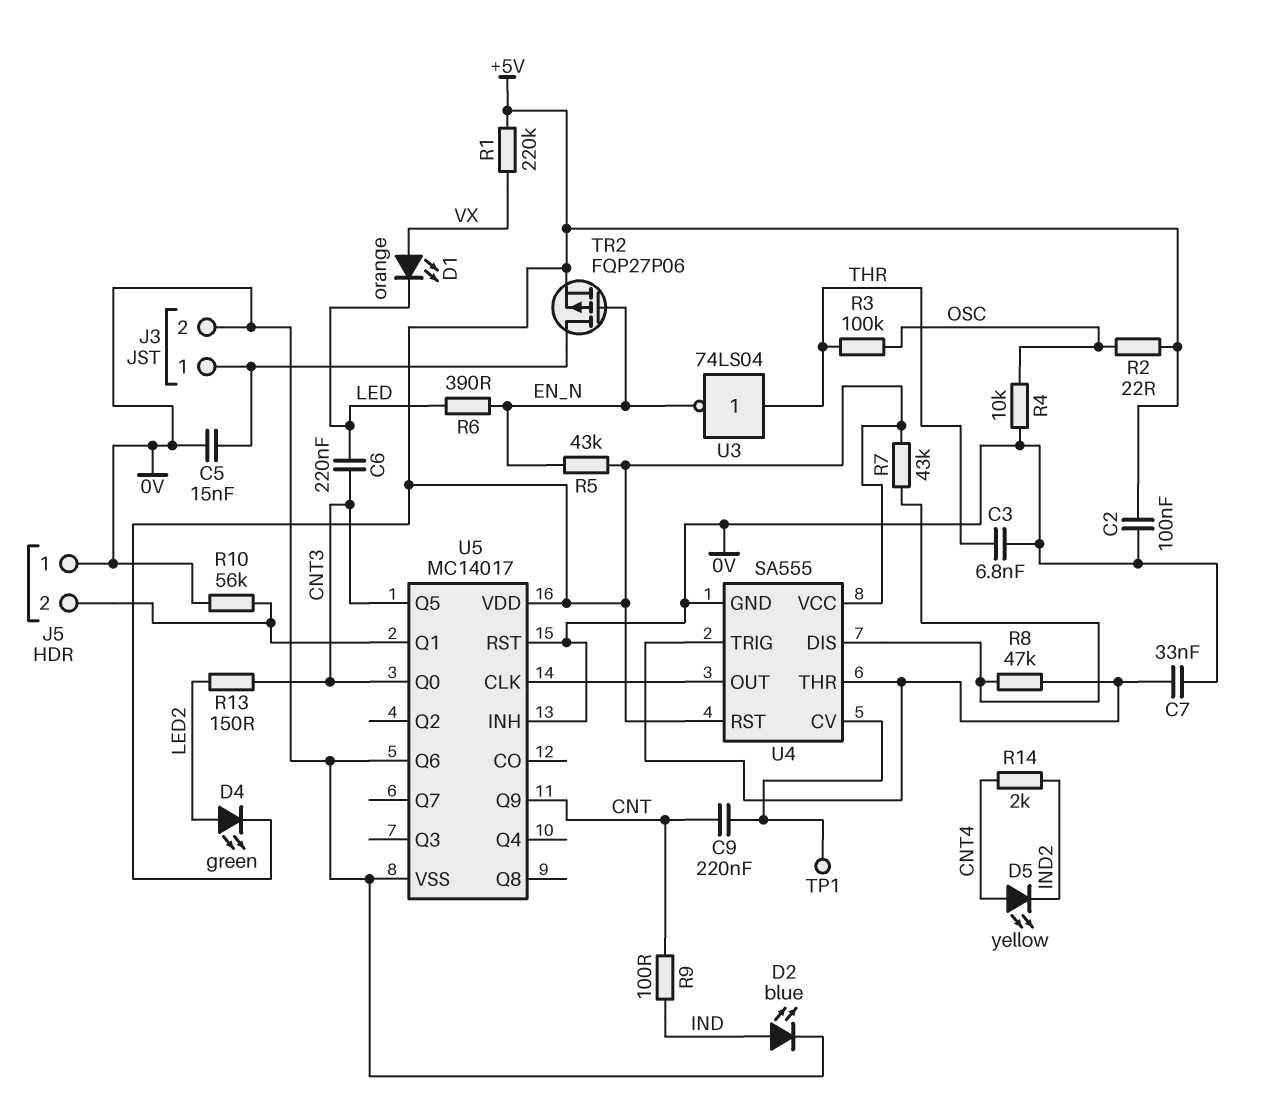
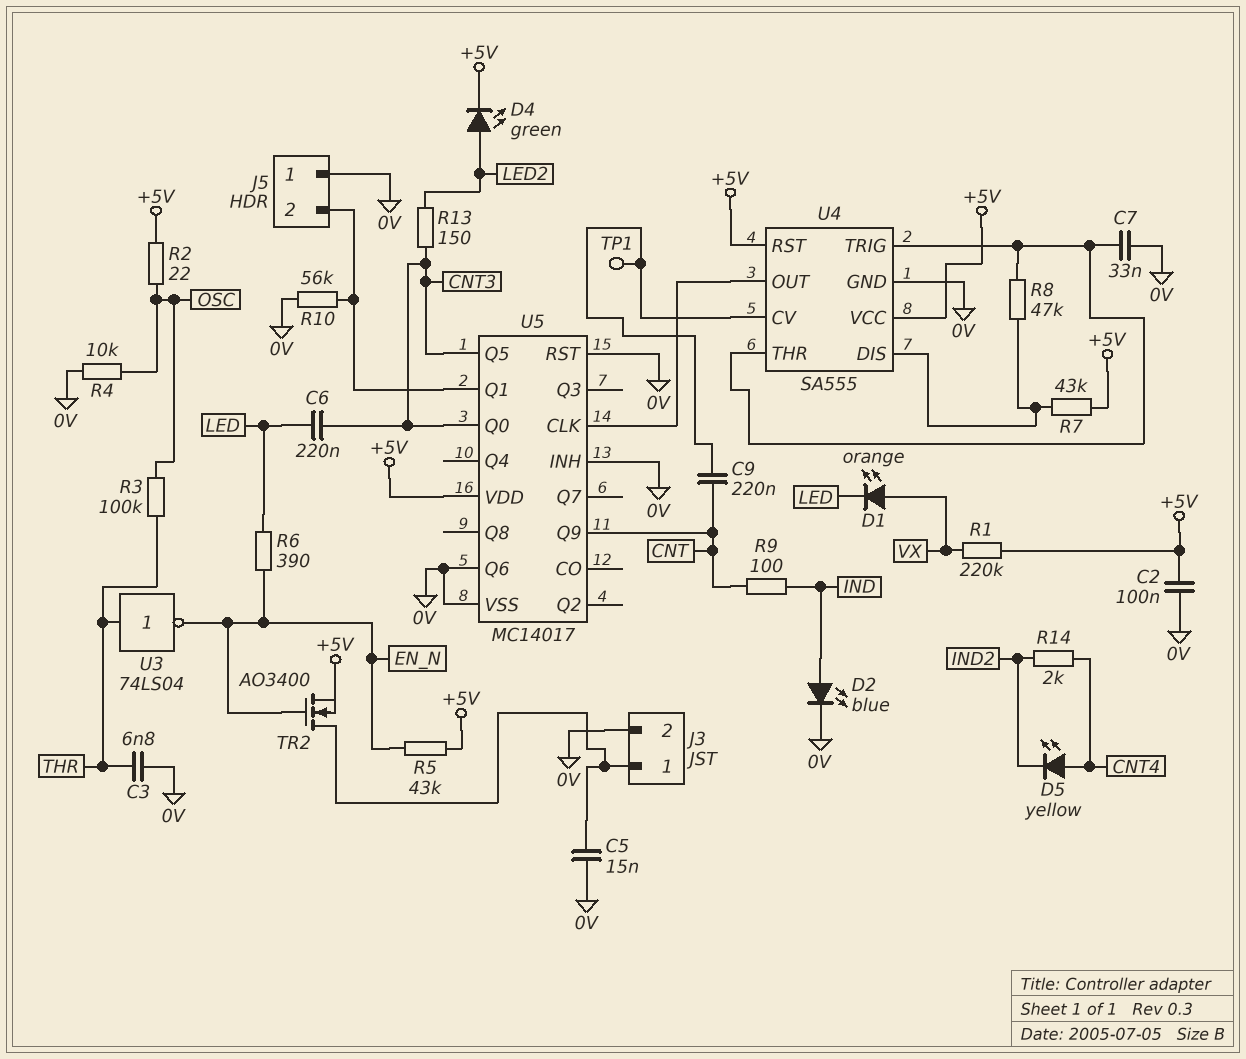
TR2: PMOS FQP27P06 (G EN_N, D J3/1, S +5V) -> NMOS AO3400 (G EN_N, D J3/1, S +5V)

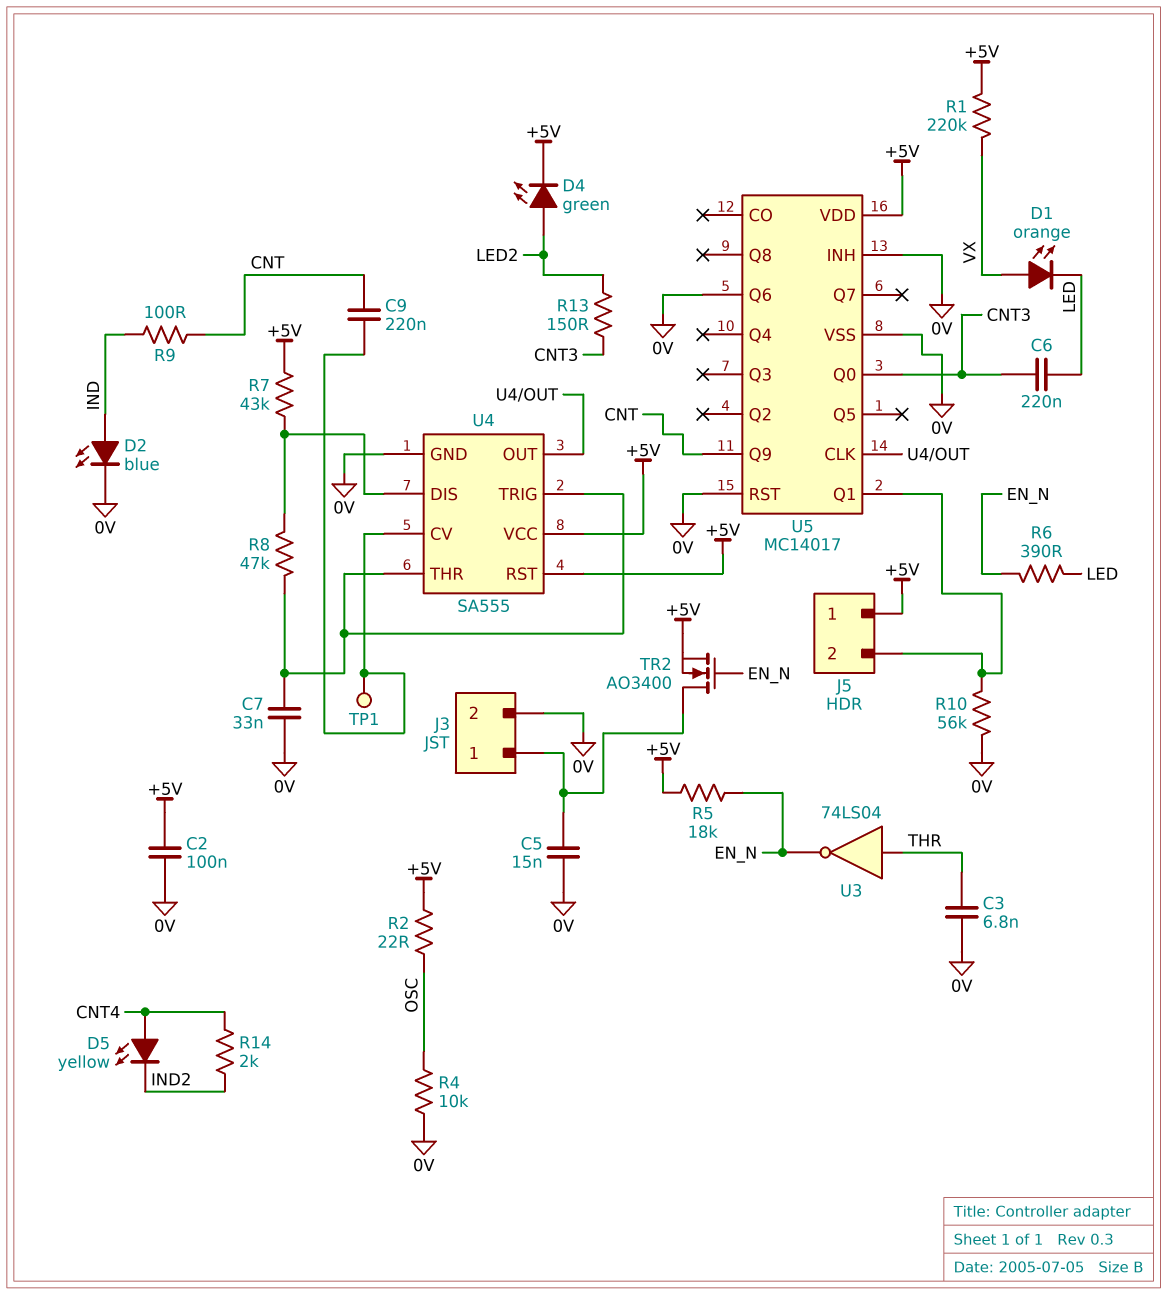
J5 pin 1: 0V -> +5V
R3: 100k (OSC, THR) -> none
R5: 43k (+5V, EN_N) -> 18k (+5V, EN_N)
U5 pin Q5: CNT3 -> none

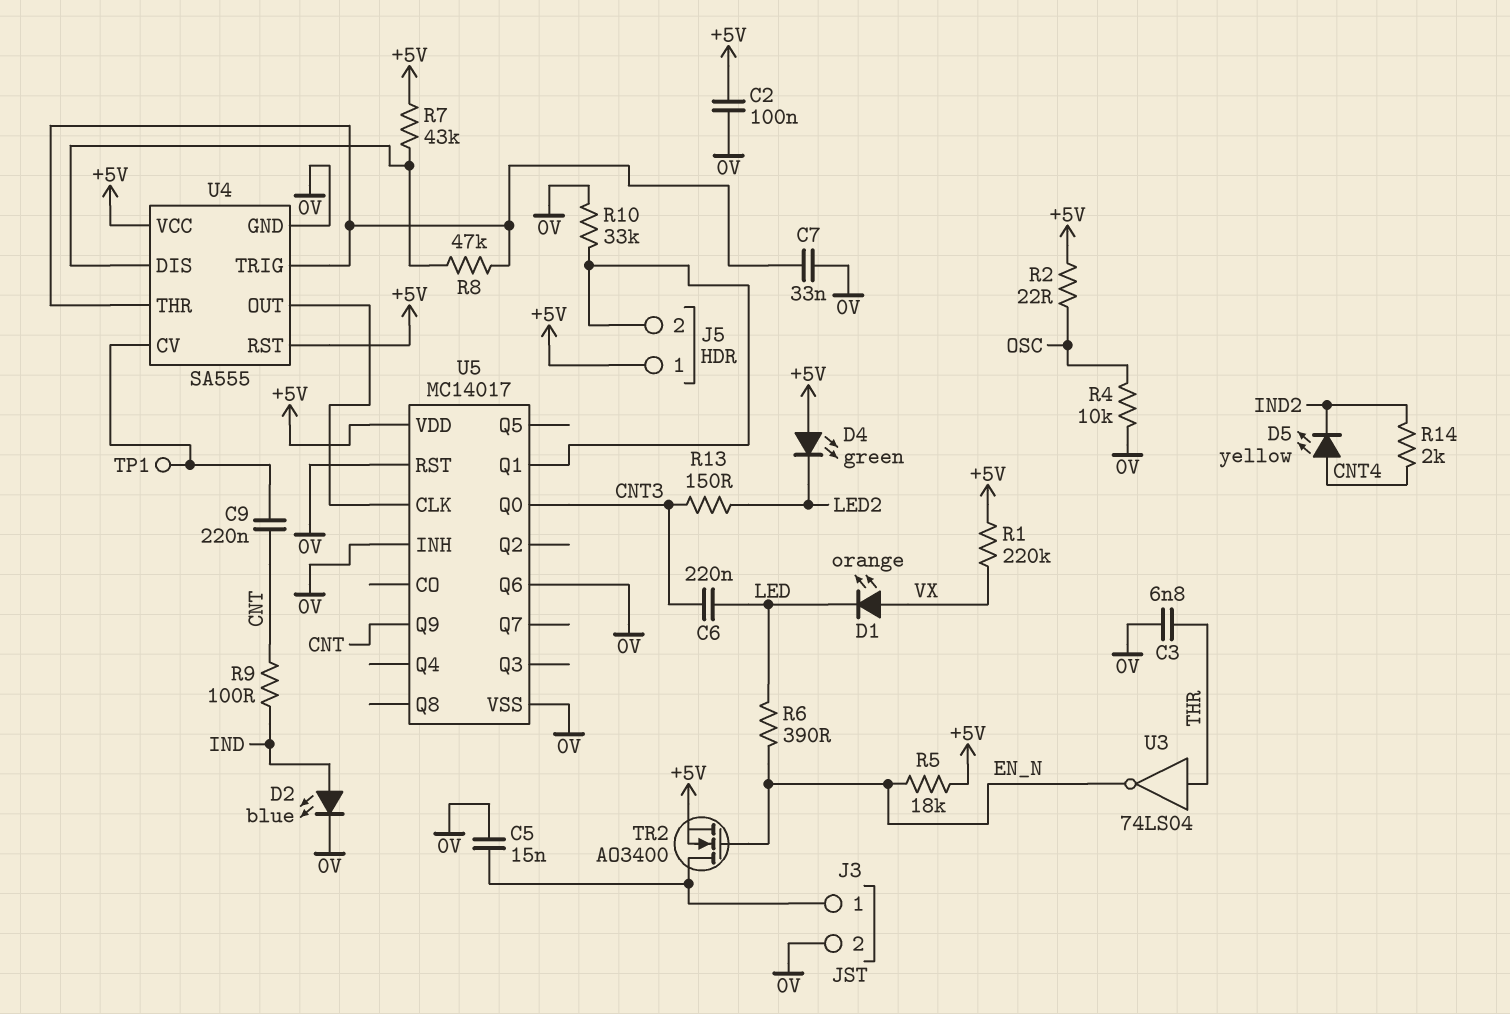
D4: LED green (A LED2, K +5V) -> LED green (A +5V, K LED2)
R10: 56k (0V, J5/2) -> 33k (0V, J5/2)

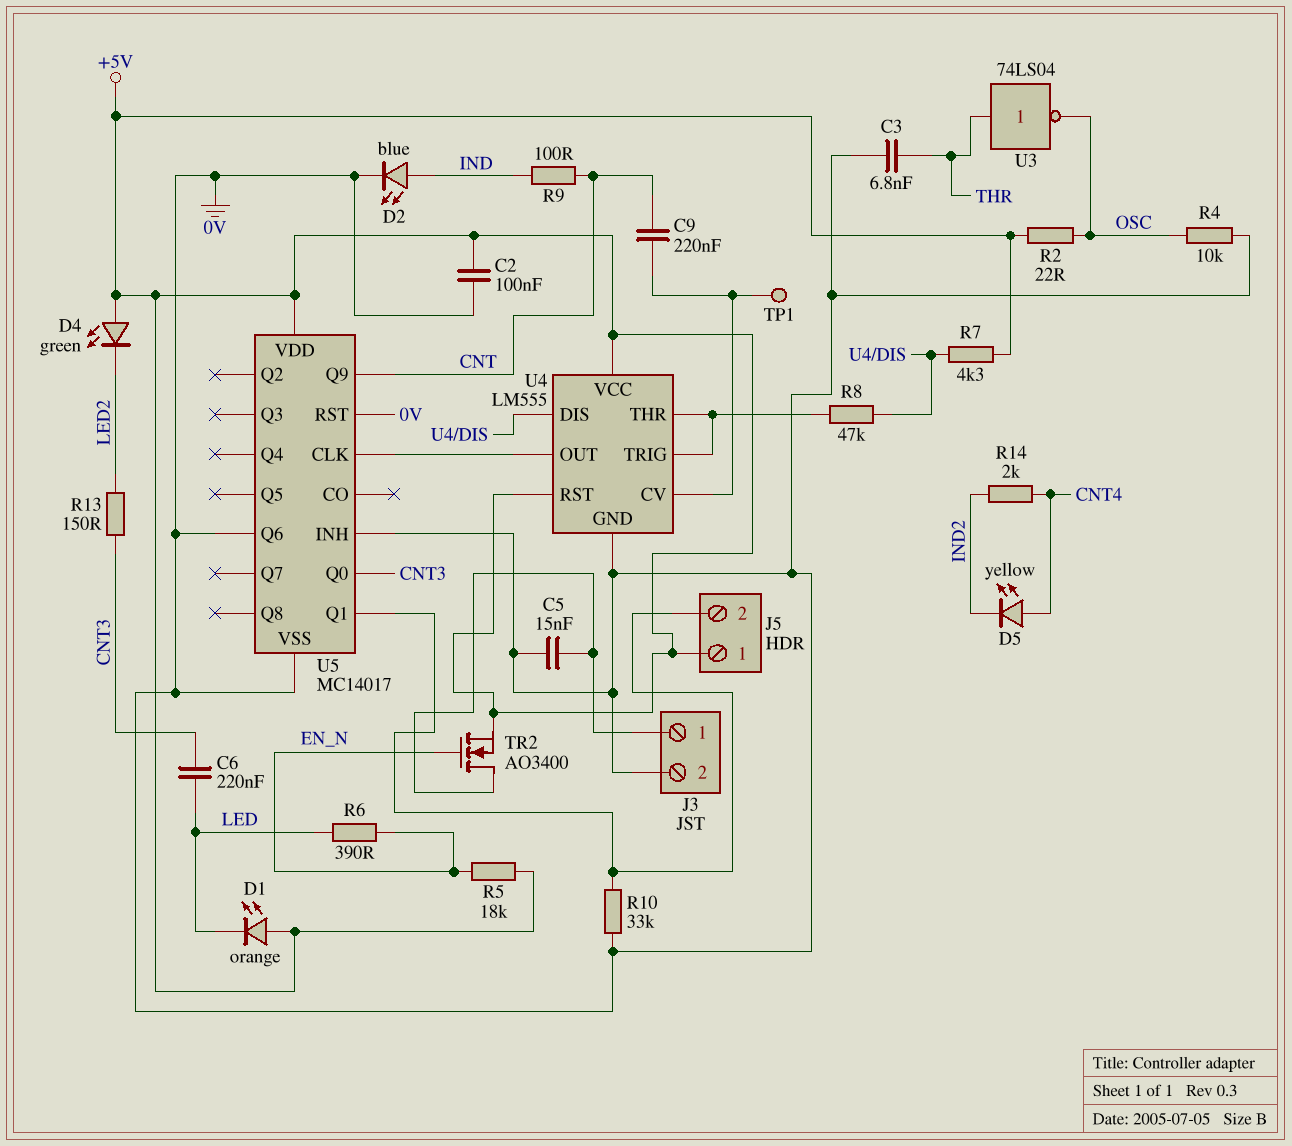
C7: 33nF (0V, U4/THR) -> none
D1: LED orange (A VX, K LED) -> LED orange (A +5V, K LED)
R1: 220k (+5V, VX) -> none
R7: 43k (+5V, U4/DIS) -> 4.3k (+5V, U4/DIS)
U3: NOT 74LS04 (in THR, out EN_N) -> NOT 74LS04 (in THR, out OSC)
U4: SA555 -> LM555

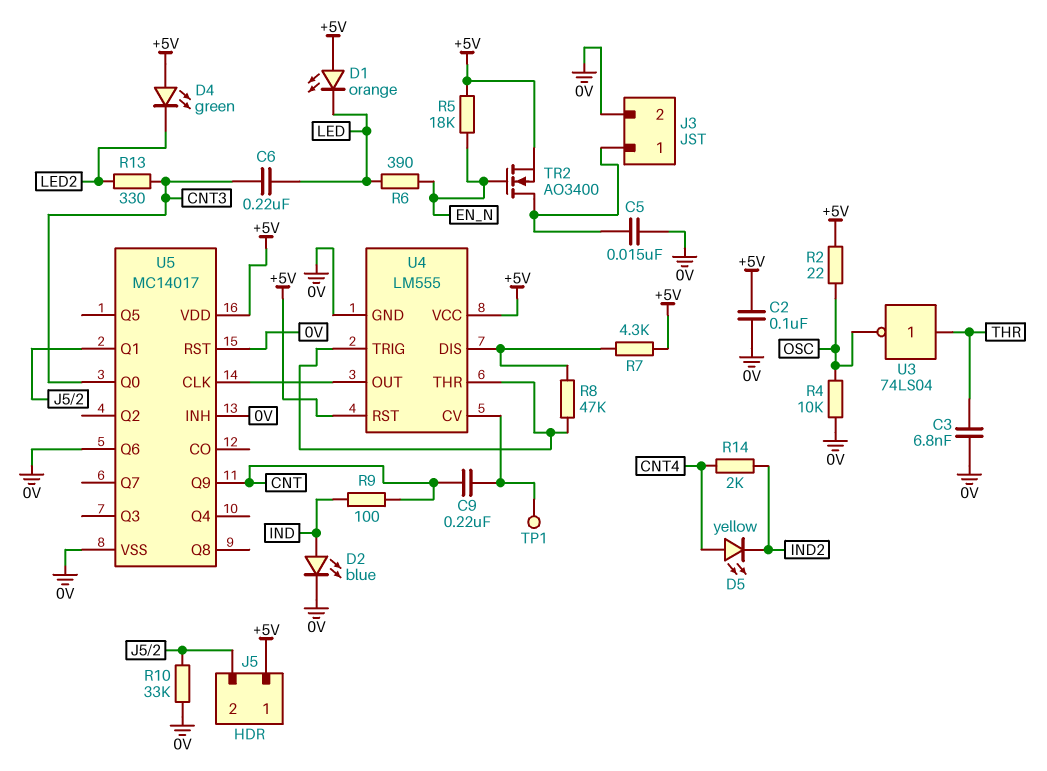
R13: 150 (CNT3, LED2) -> 330 (CNT3, LED2)

